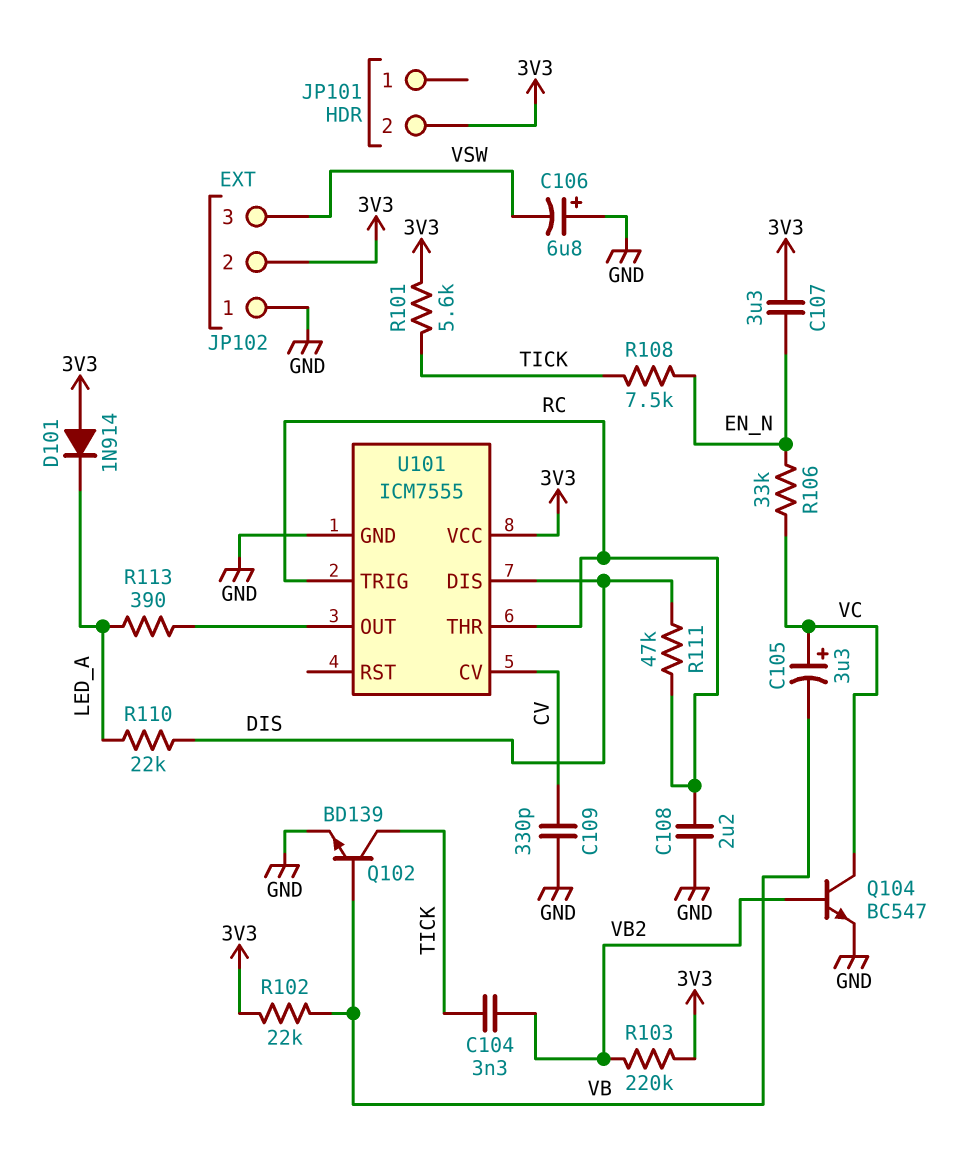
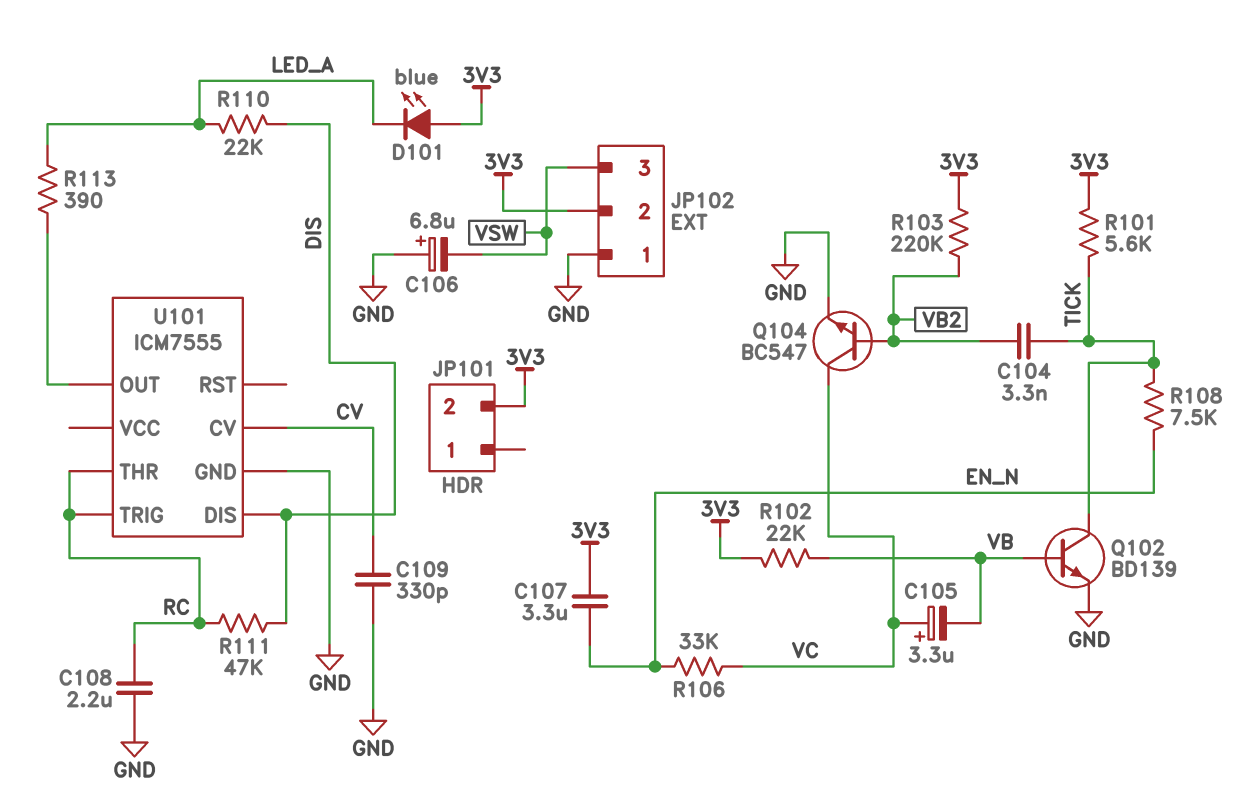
D101: diode 1N914 (A 3V3, K LED_A) -> LED blue (A 3V3, K LED_A)
U101 pin VCC: 3V3 -> none

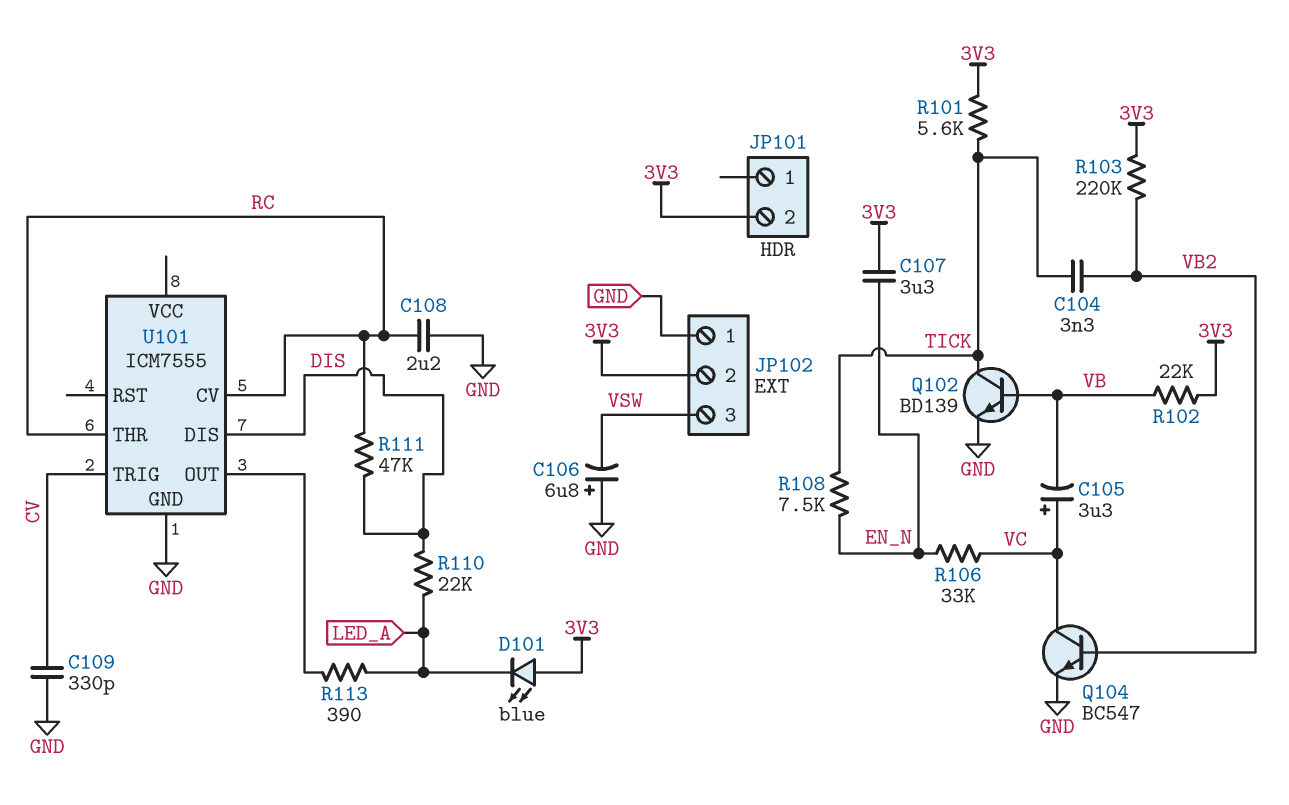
U101 pin CV: CV -> RC
U101 pin TRIG: RC -> CV

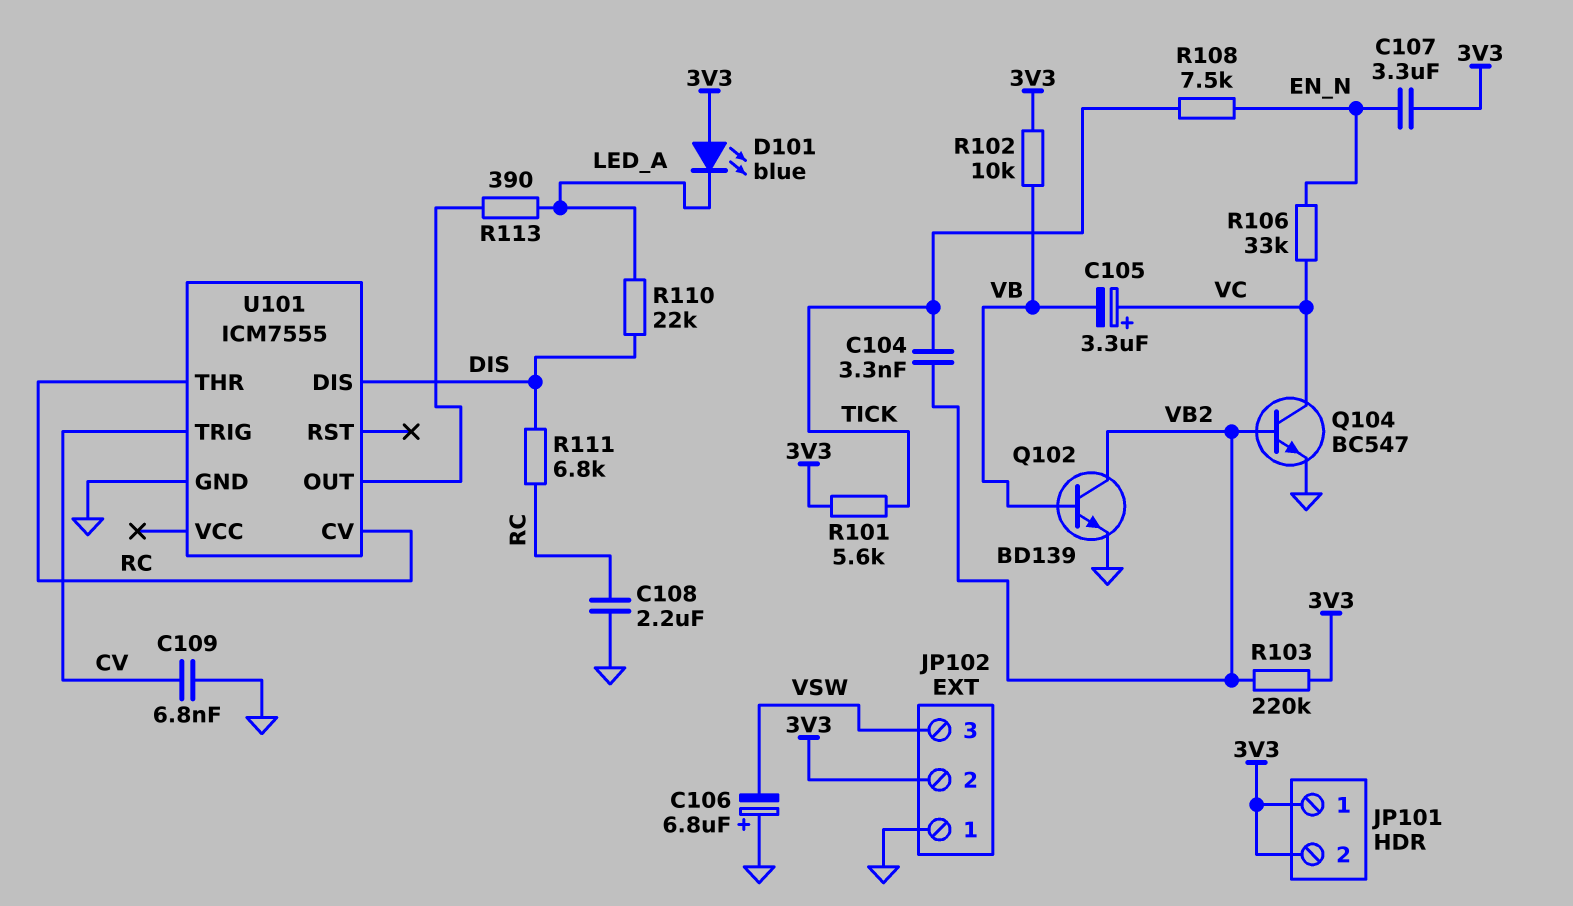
C109: 330pF (CV, GND) -> 6.8nF (CV, GND)
JP101 pin 1: none -> 3V3
Q102: NPN BD139 (B VB, C TICK, E GND) -> NPN BD139 (B VB, C VB2, E GND)
R102: 22k (3V3, VB) -> 10k (3V3, VB)
R111: 47k (DIS, RC) -> 6.8k (DIS, RC)

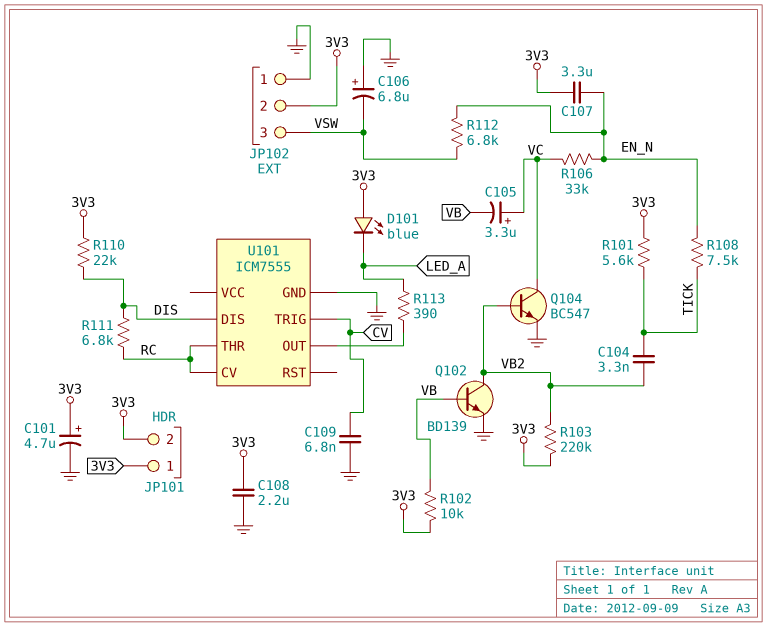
C101: none -> 4.7uF (plus 3V3, minus GND)
C108: 2.2uF (GND, RC) -> 2.2uF (3V3, GND)
R110: 22k (DIS, LED_A) -> 22k (3V3, DIS)
R112: none -> 6.8k (EN_N, VSW)

